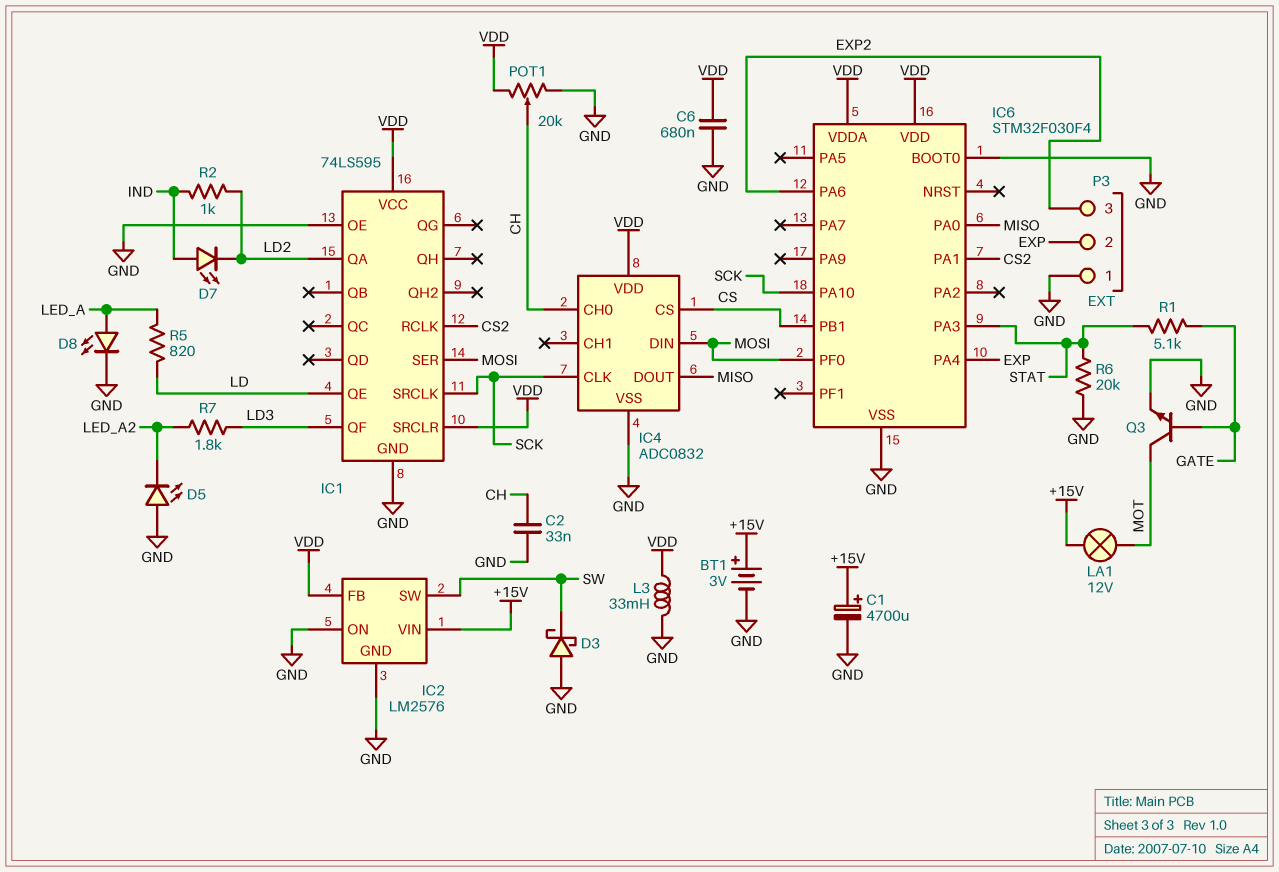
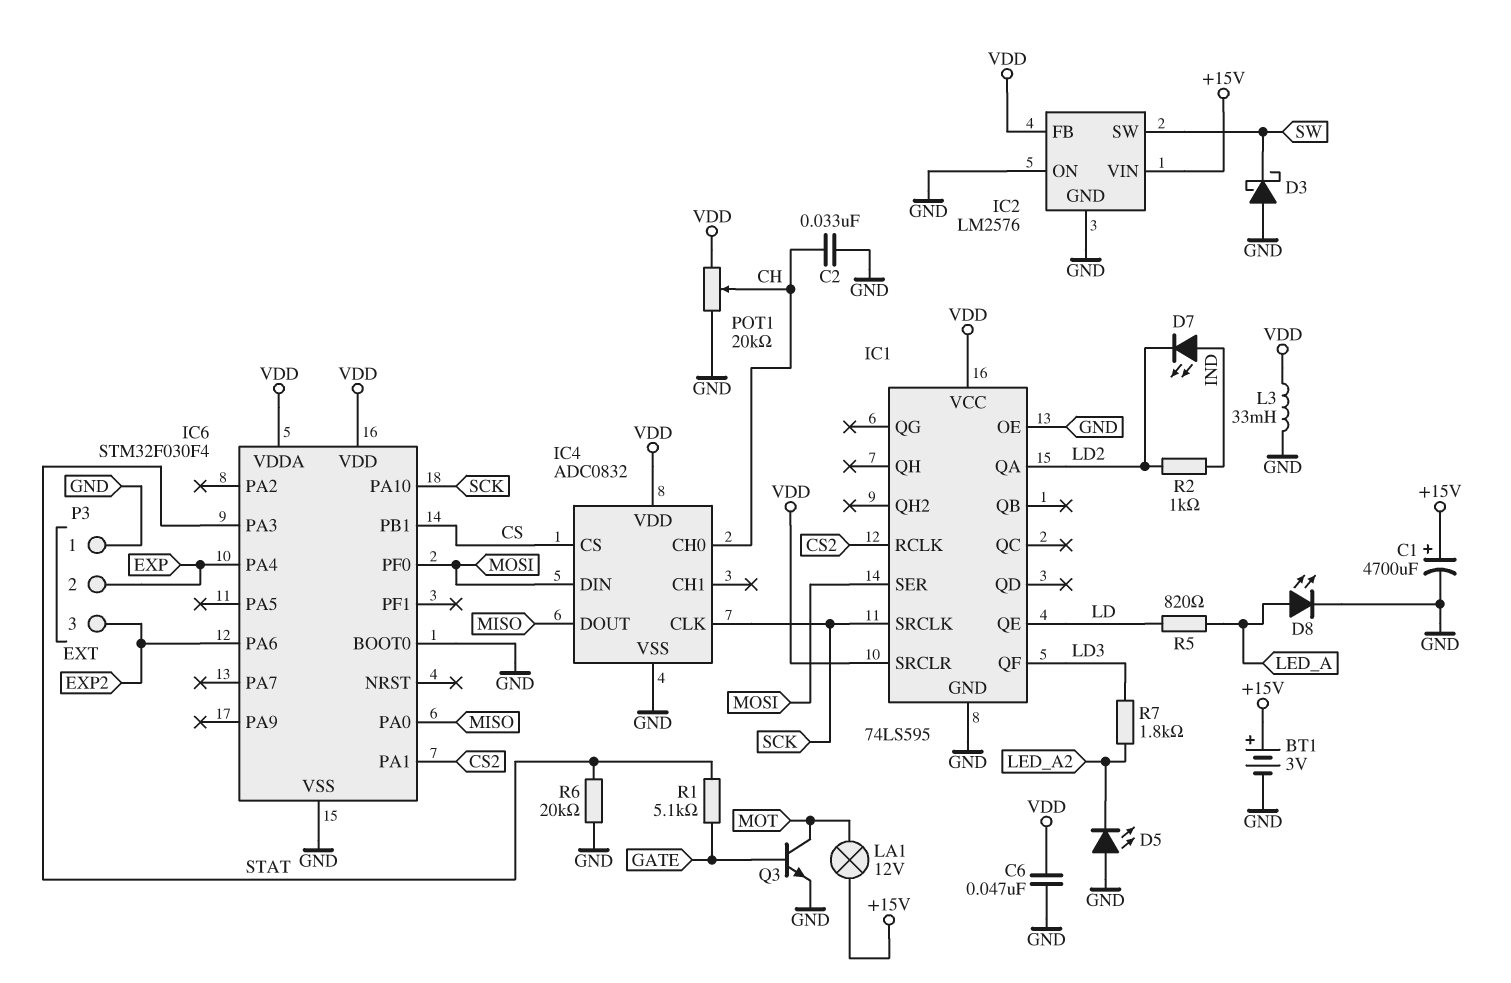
C6: 680nF (GND, VDD) -> 47nF (GND, VDD)

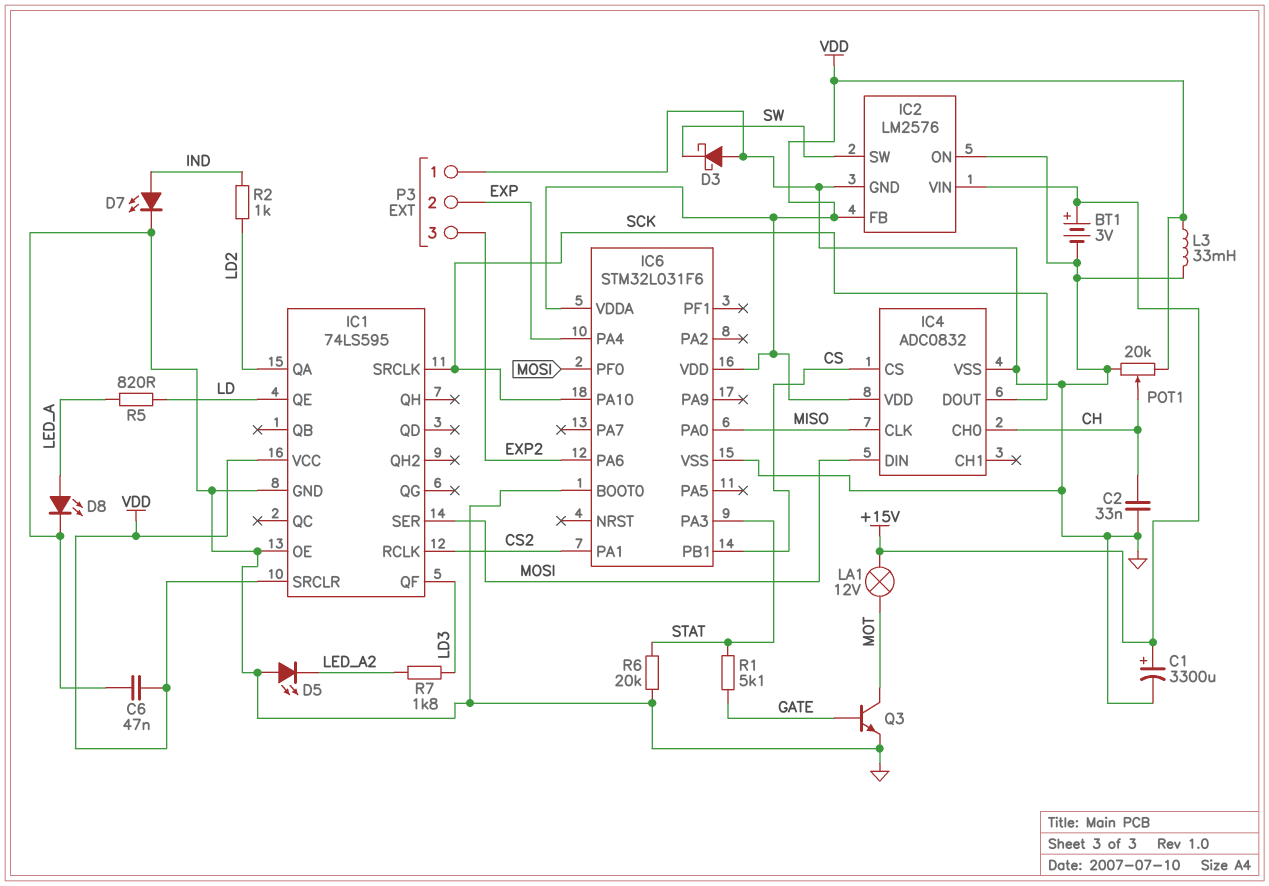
C1: 4700uF (plus +15V, minus GND) -> 3300uF (plus +15V, minus GND)
D7: LED (A IND, K LD2) -> LED (A IND, K GND)
IC4 pin CLK: SCK -> MISO
IC4 pin DOUT: MISO -> SCK
IC6: STM32F030F4 -> STM32L031F6

